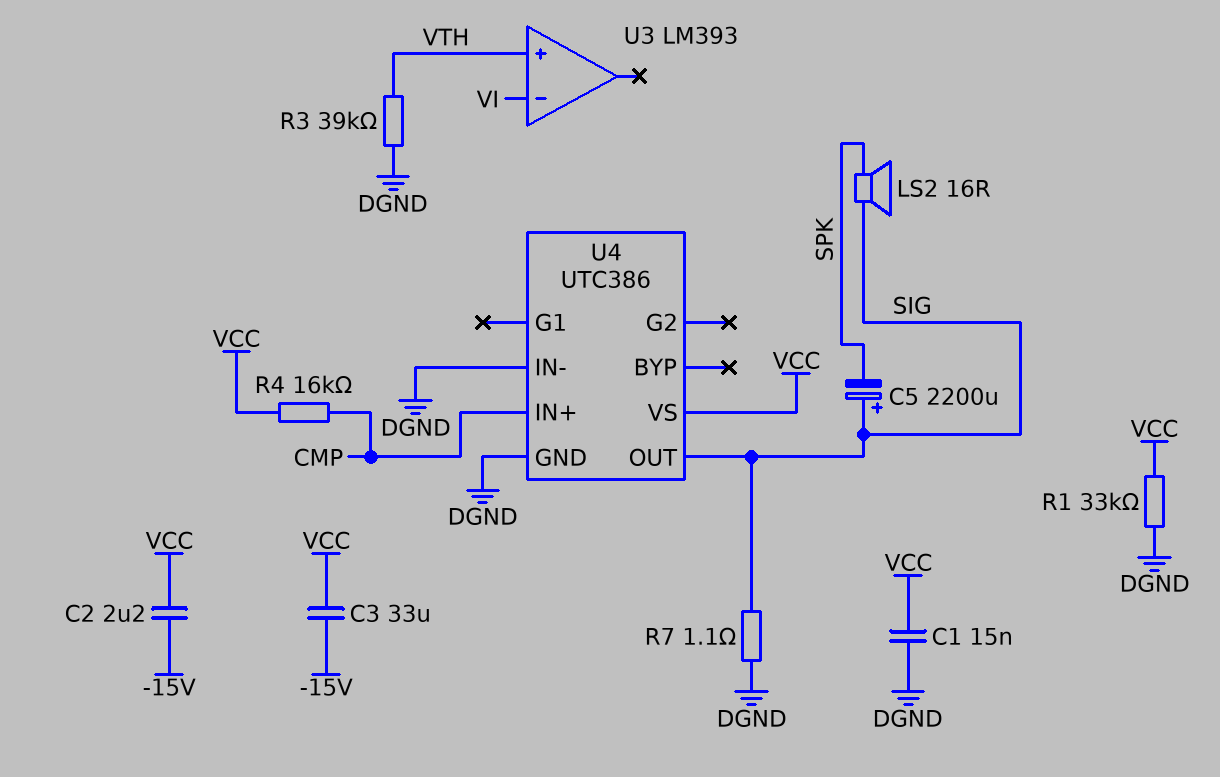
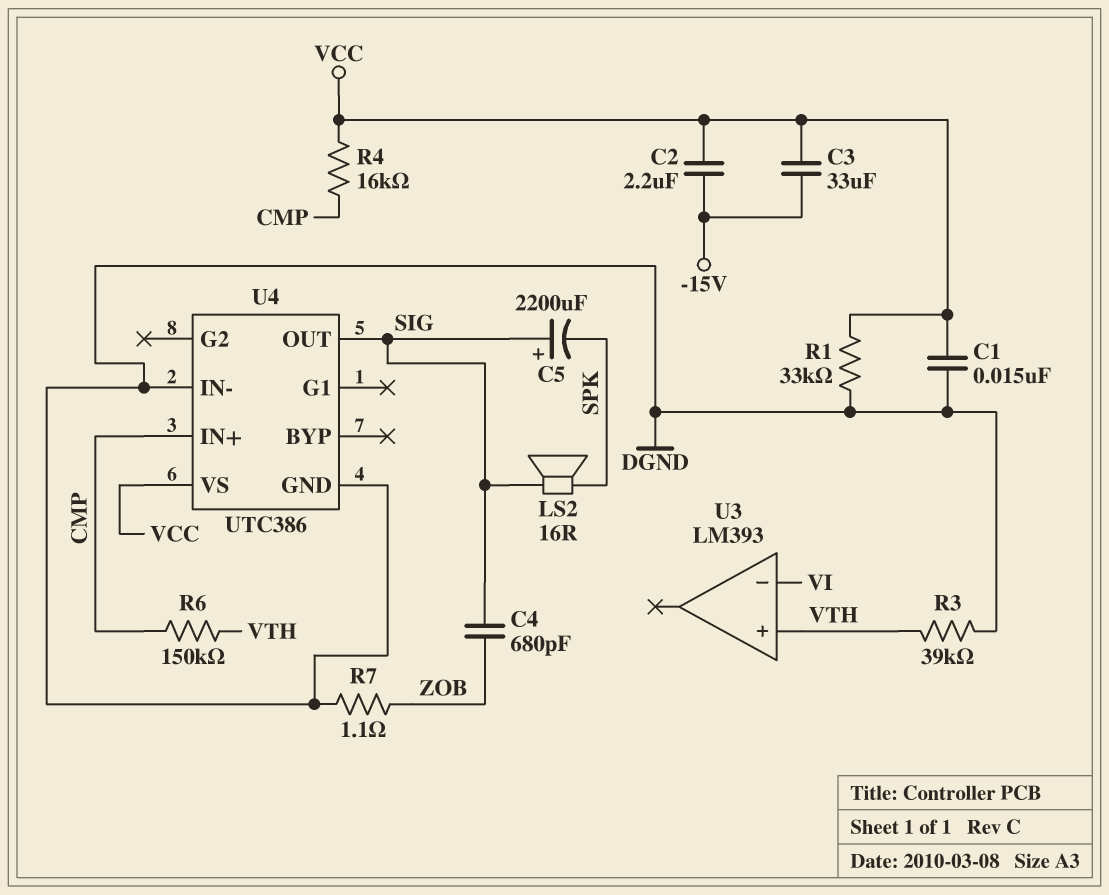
C4: none -> 680pF (SIG, ZOB)
R6: none -> 150k (CMP, VTH)
R7: 1.1 (DGND, SIG) -> 1.1 (DGND, ZOB)

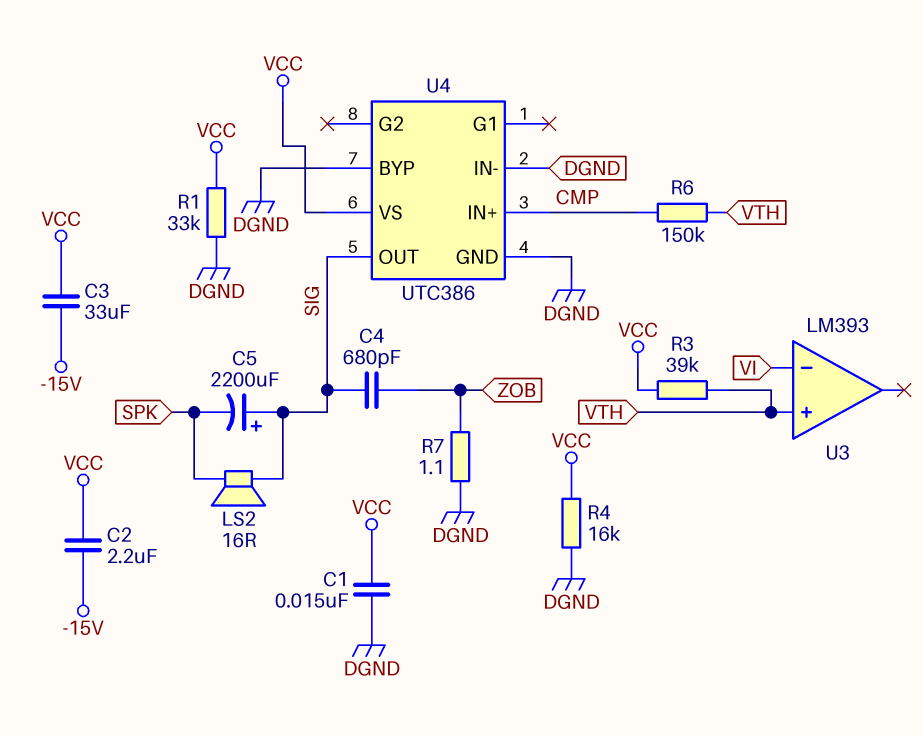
R3: 39k (DGND, VTH) -> 39k (VCC, VTH)
R4: 16k (CMP, VCC) -> 16k (DGND, VCC)
U4 pin BYP: none -> DGND

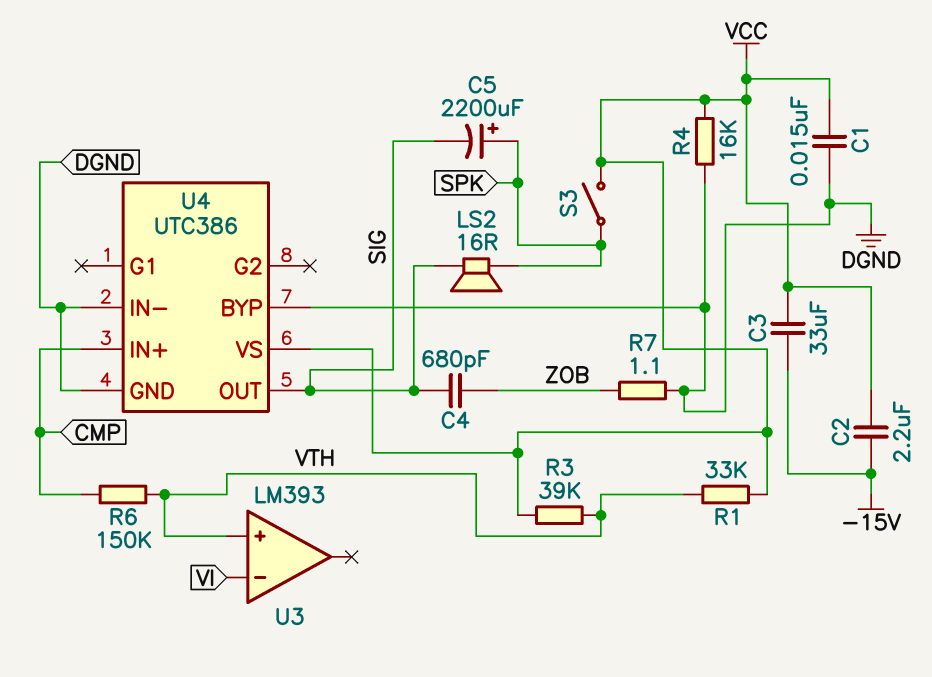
C5: 2200uF (plus SIG, minus SPK) -> 2200uF (plus SPK, minus SIG)
R1: 33k (DGND, VCC) -> 33k (VCC, VTH)
S3: none -> switch (SPK, VCC)

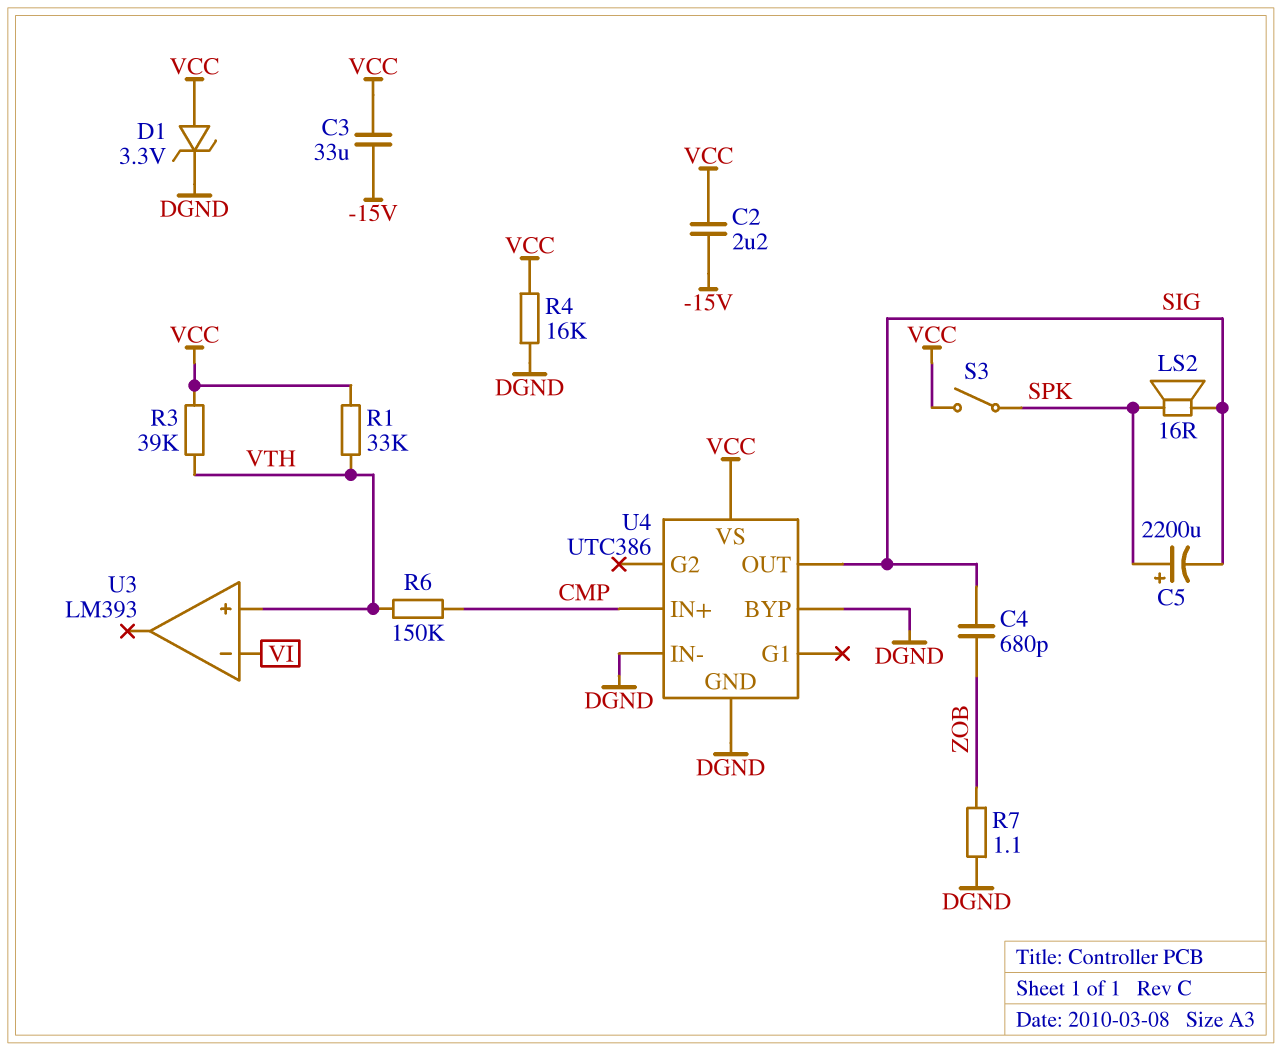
C1: 15nF (DGND, VCC) -> none
D1: none -> zener 3.3V (A VCC, K DGND)

